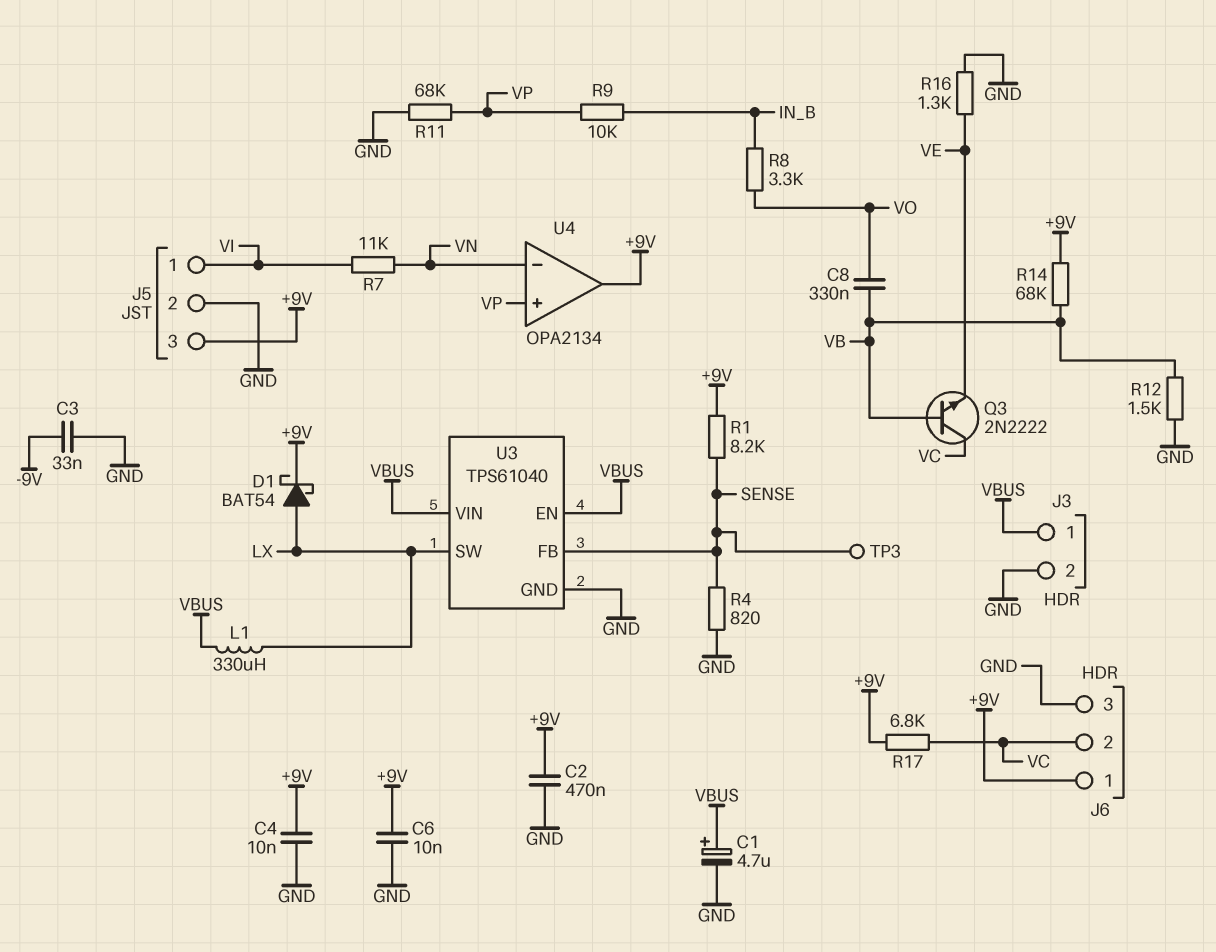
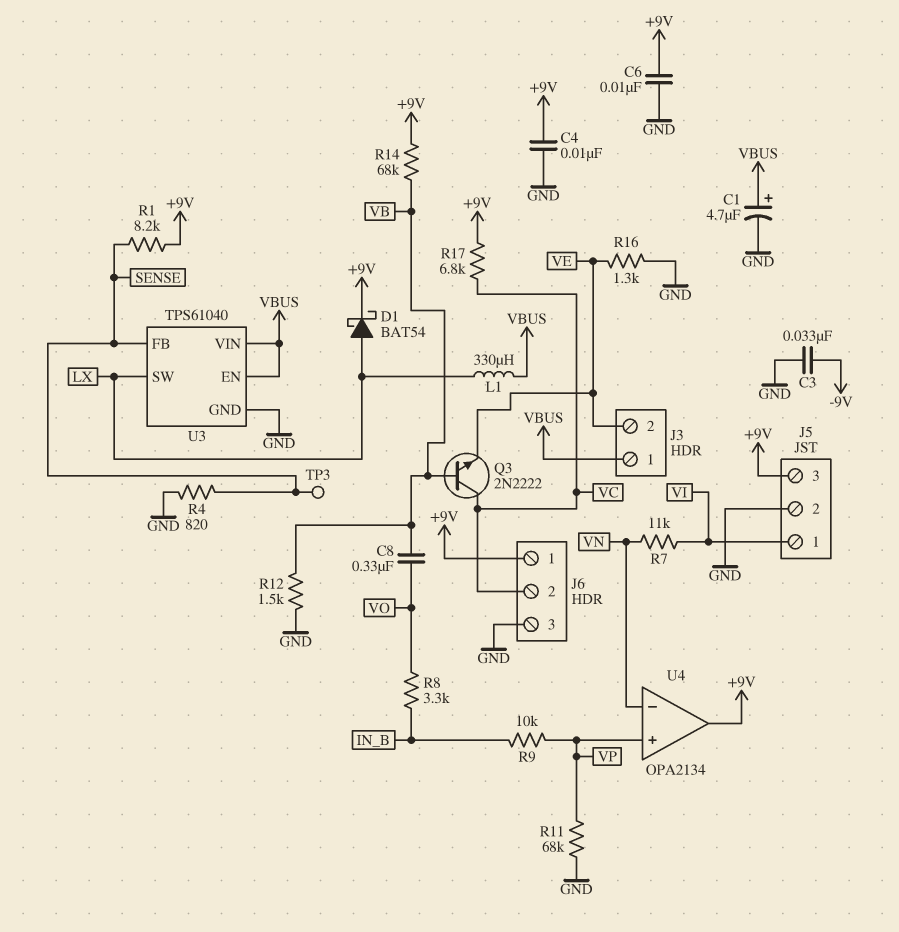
C2: 470nF (+9V, GND) -> none
J3 pin 2: GND -> VE

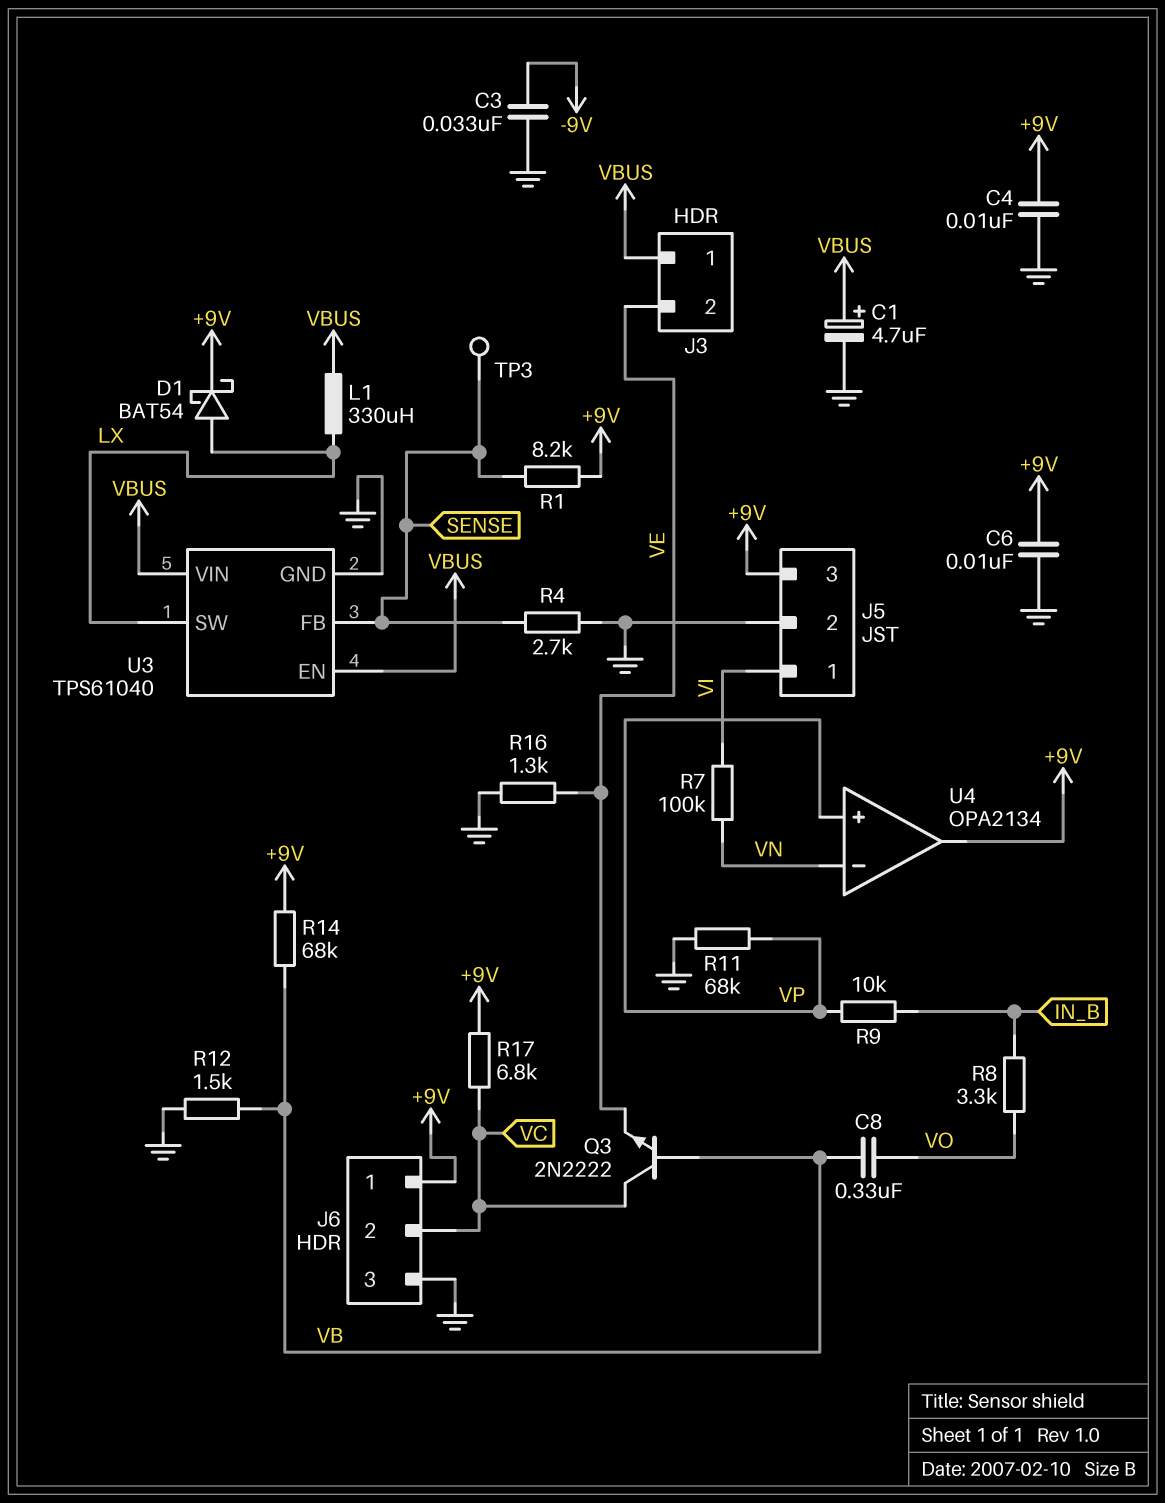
R4: 820 (GND, SENSE) -> 2.7k (GND, SENSE)
R7: 11k (VI, VN) -> 100k (VI, VN)

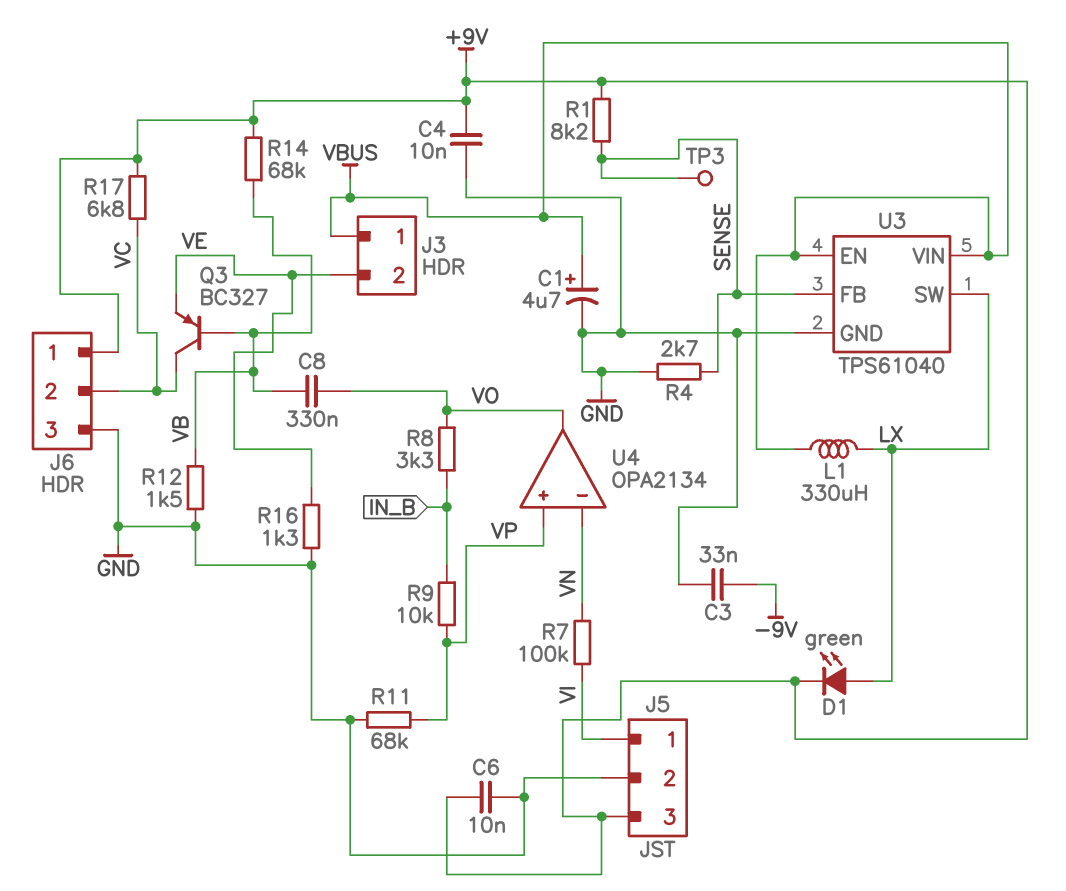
D1: schottky BAT54 (A LX, K +9V) -> LED green (A LX, K +9V)
Q3: NPN 2N2222 (B VB, C VC, E VE) -> PNP BC327 (B VB, C VC, E VE)
U4 pin out: +9V -> VO

